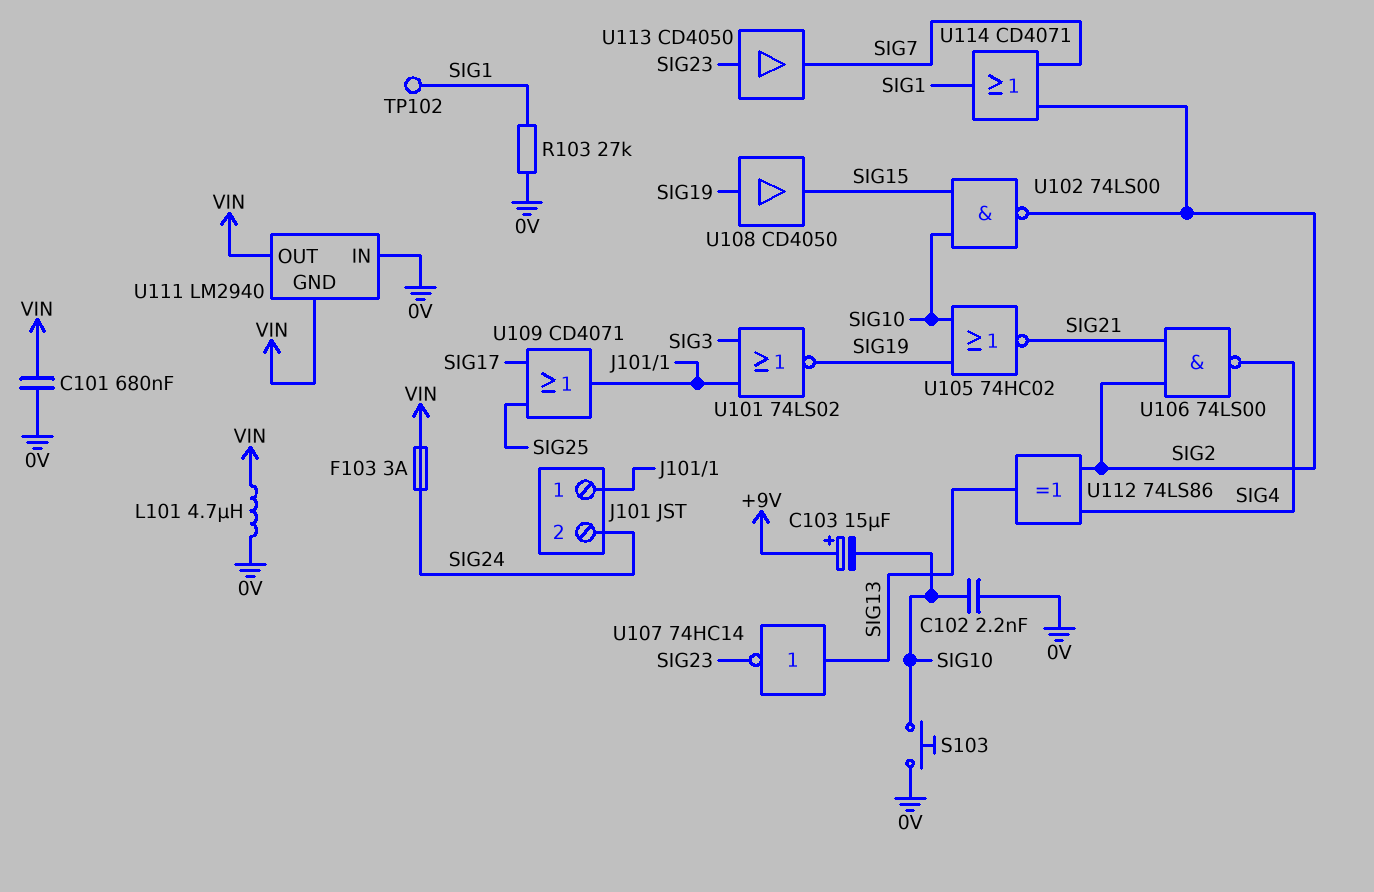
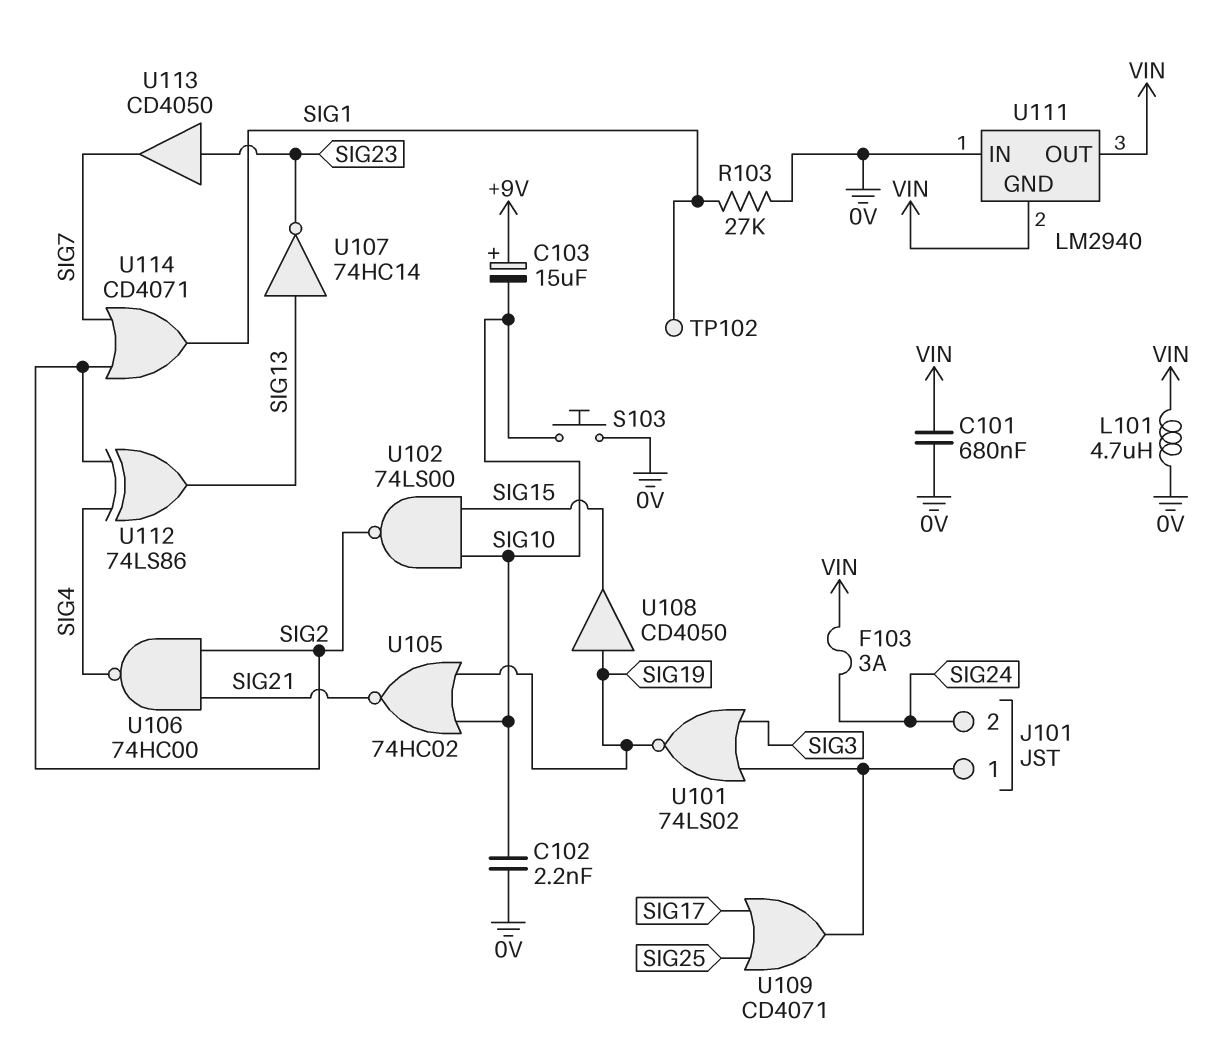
U106: NAND 74LS00 (in SIG2, in SIG21, out SIG4) -> NAND 74HC00 (in SIG2, in SIG21, out SIG4)

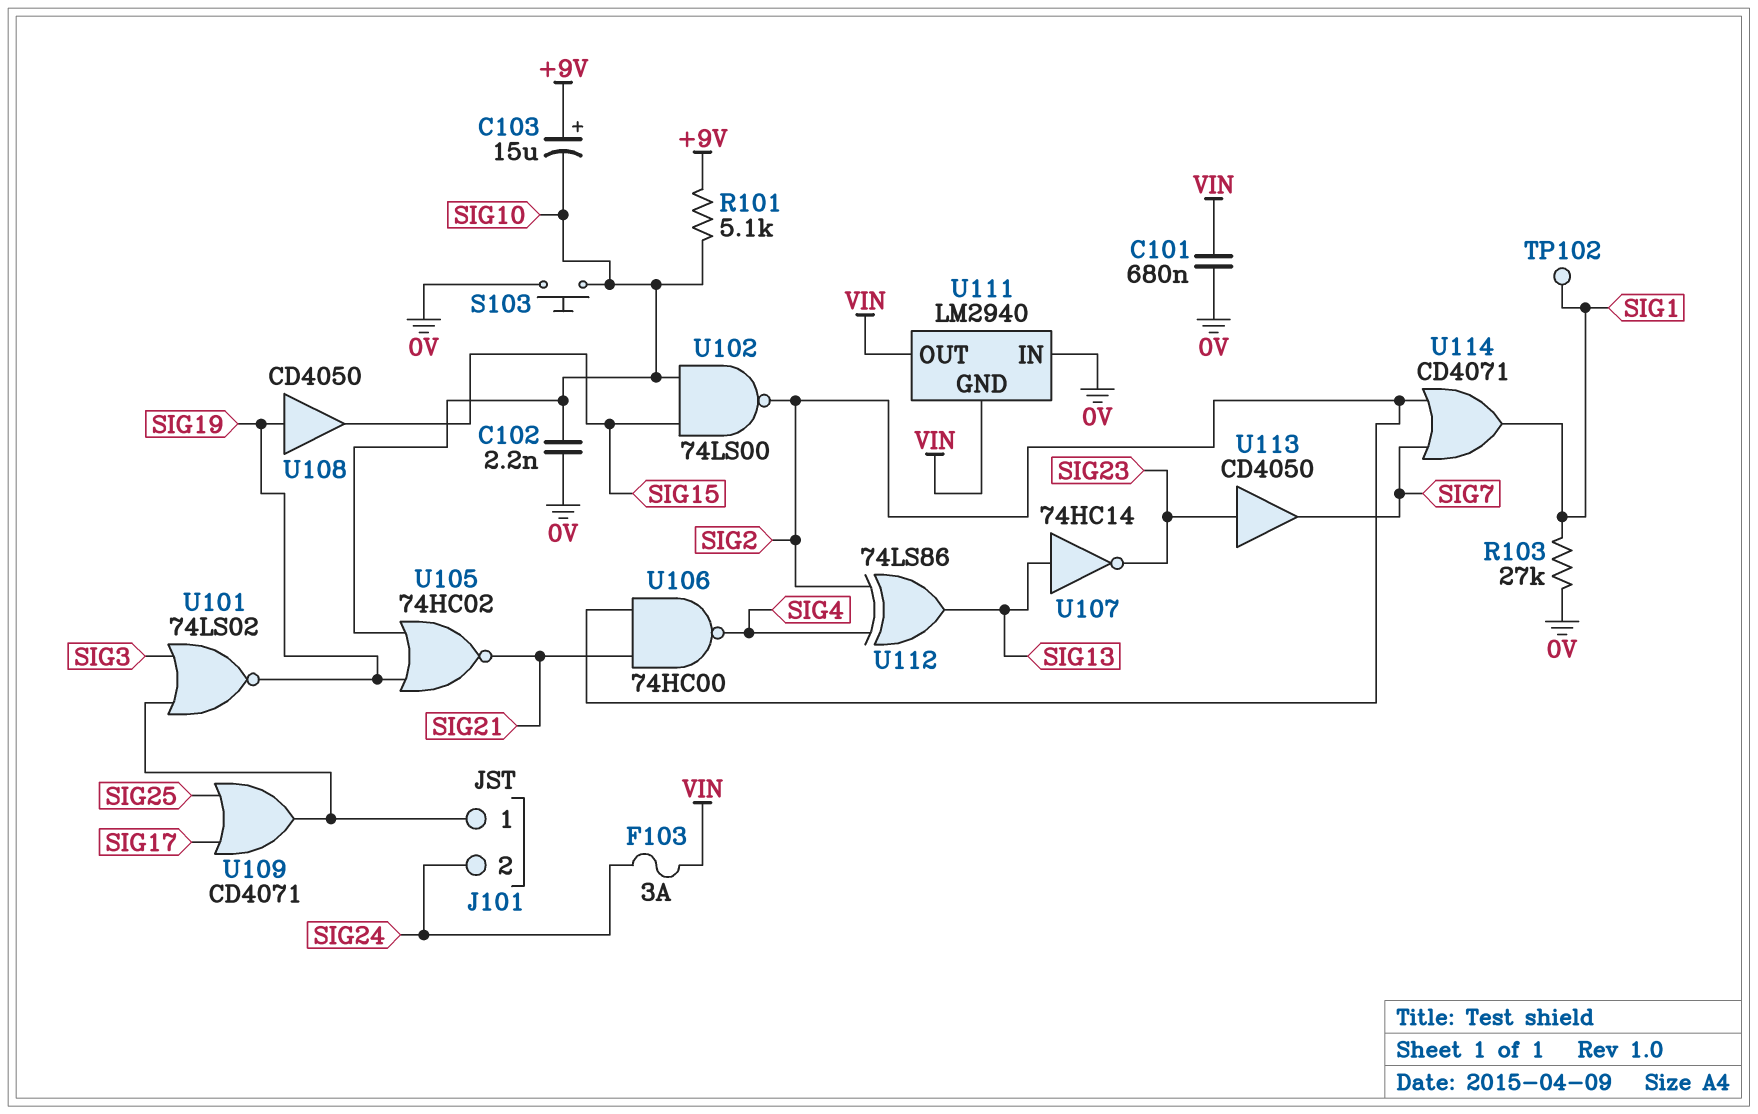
L101: 4.7uH (0V, VIN) -> none
R101: none -> 5.1k (+9V, SIG10)

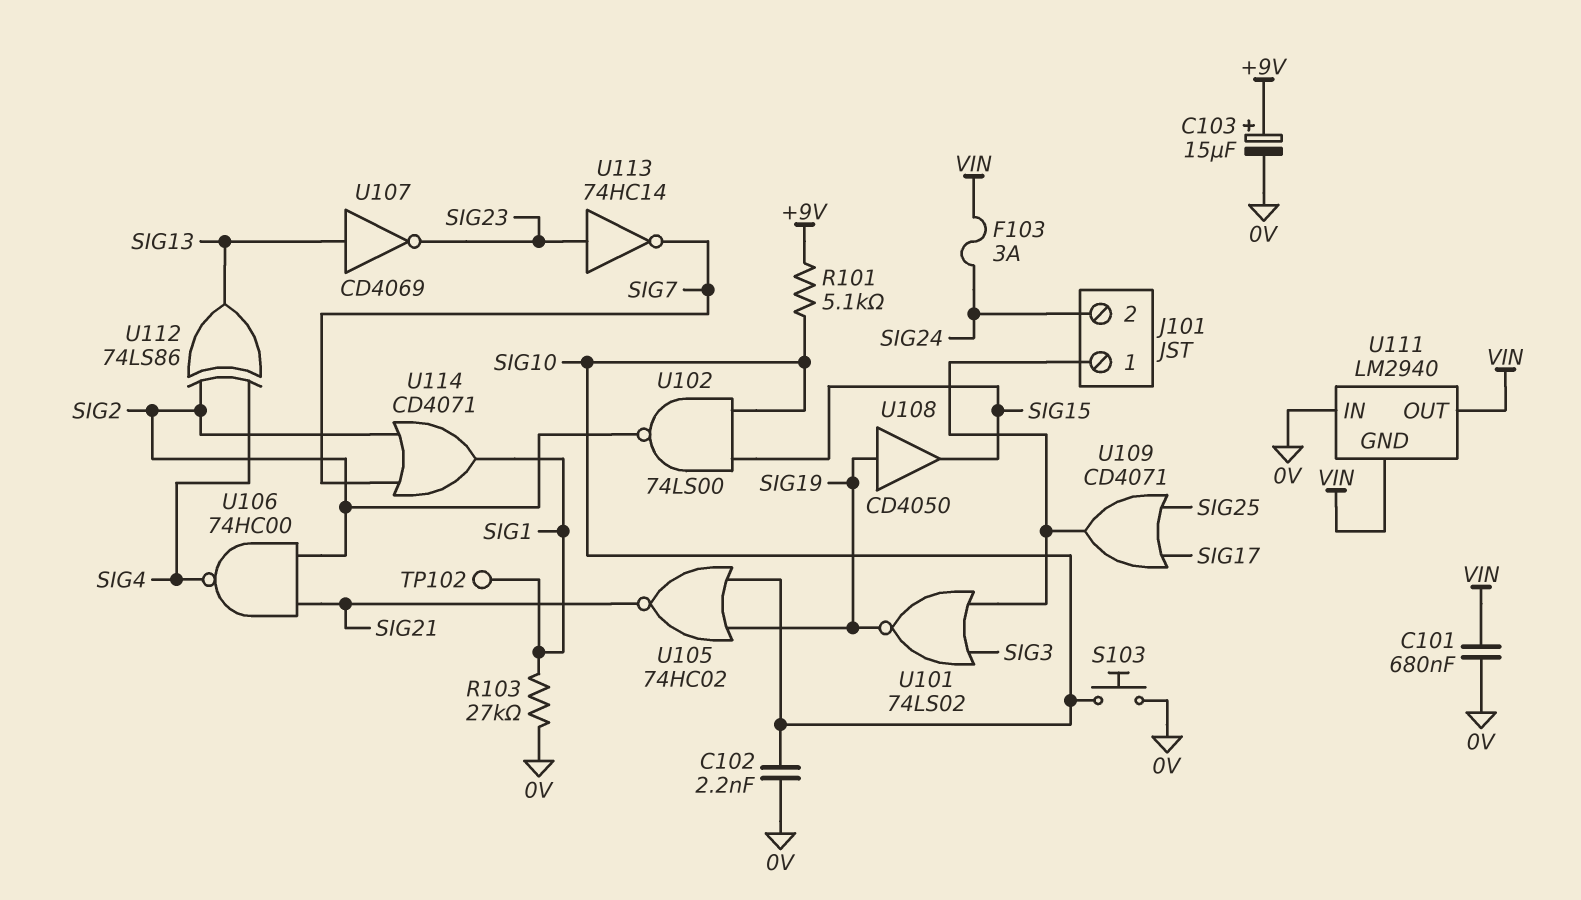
C103: 15uF (plus +9V, minus SIG10) -> 15uF (plus +9V, minus 0V)
U107: NOT 74HC14 (in SIG13, out SIG23) -> NOT CD4069 (in SIG13, out SIG23)
U113: buffer CD4050 (in SIG23, out SIG7) -> NOT 74HC14 (in SIG23, out SIG7)

